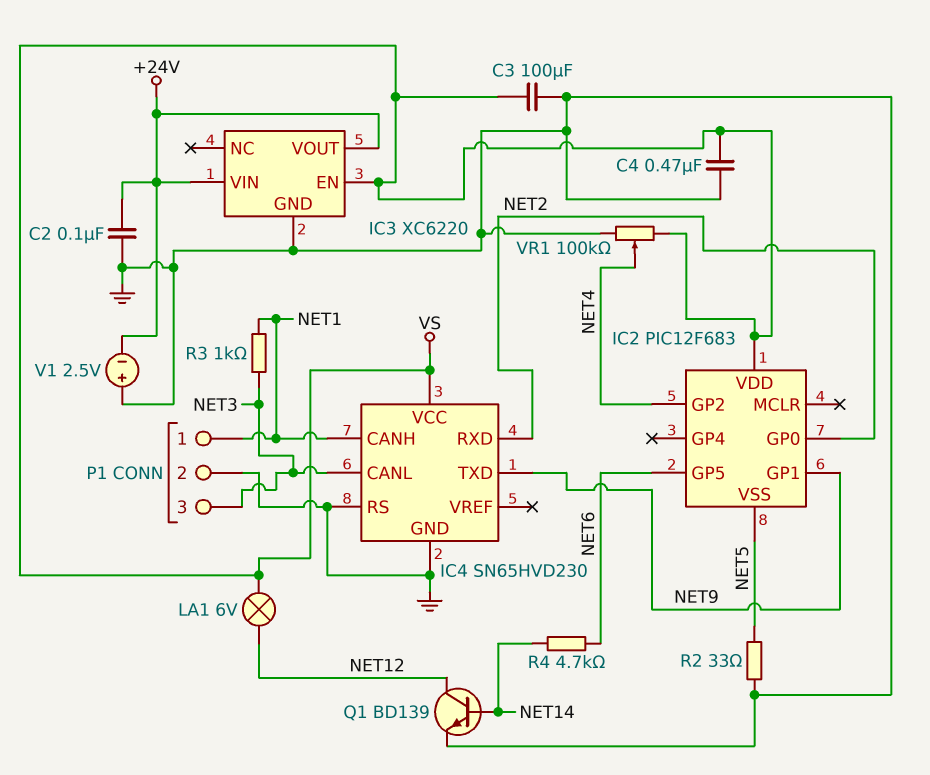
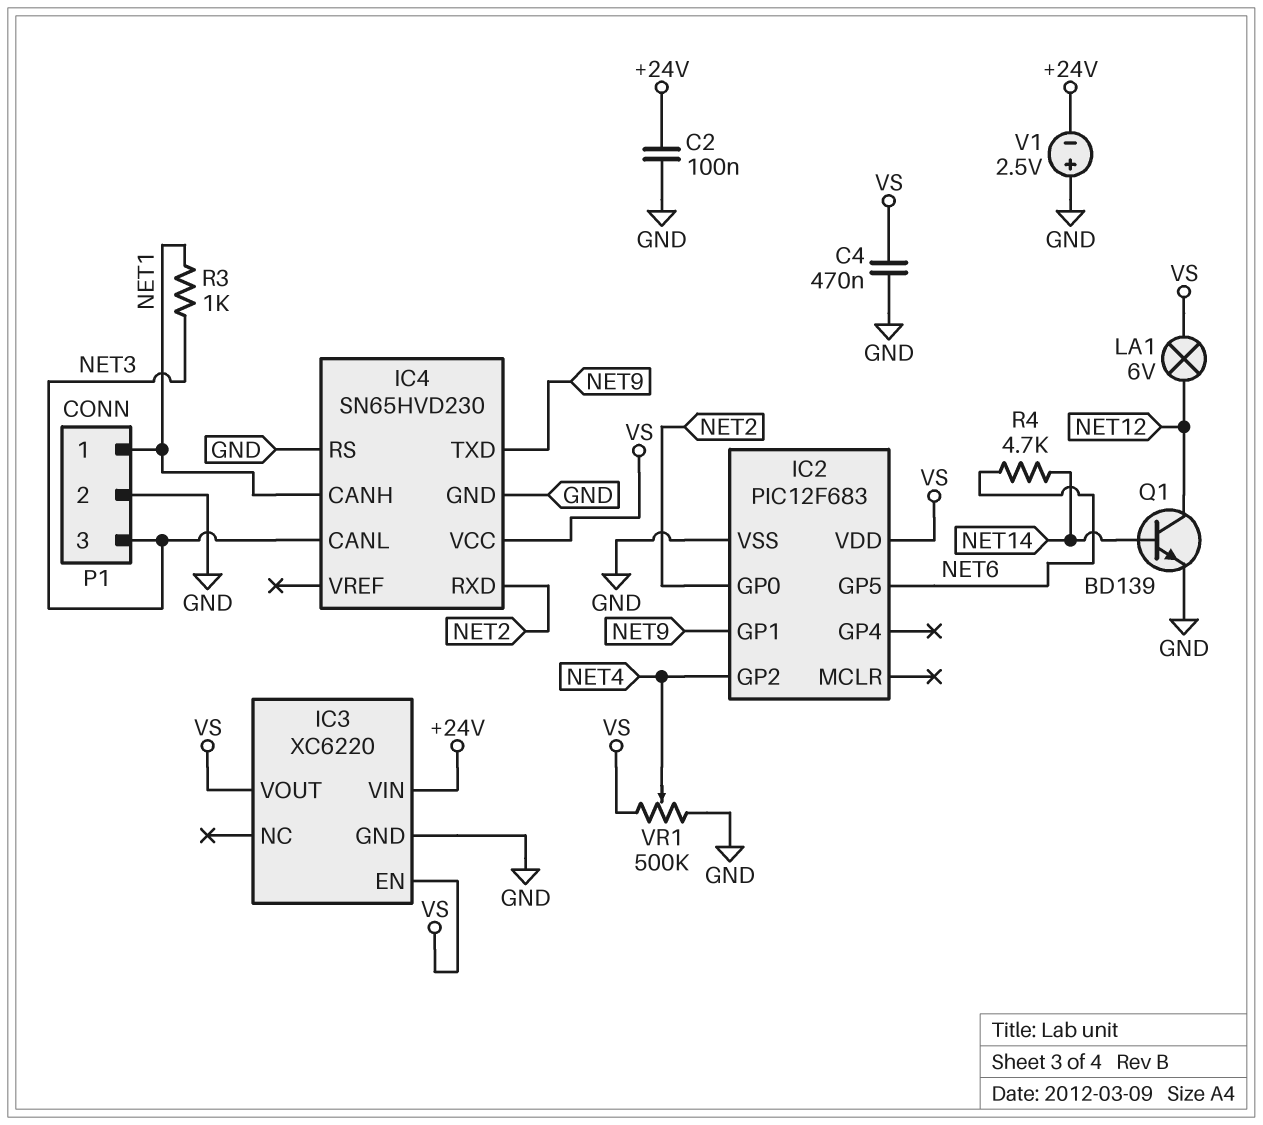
C3: 100uF (GND, VS) -> none
IC2 pin VSS: NET5 -> GND
IC3 pin VOUT: +24V -> VS
R2: 33 (GND, NET5) -> none
VR1: 100k (GND, VS, wiper NET4) -> 500k (GND, VS, wiper NET4)

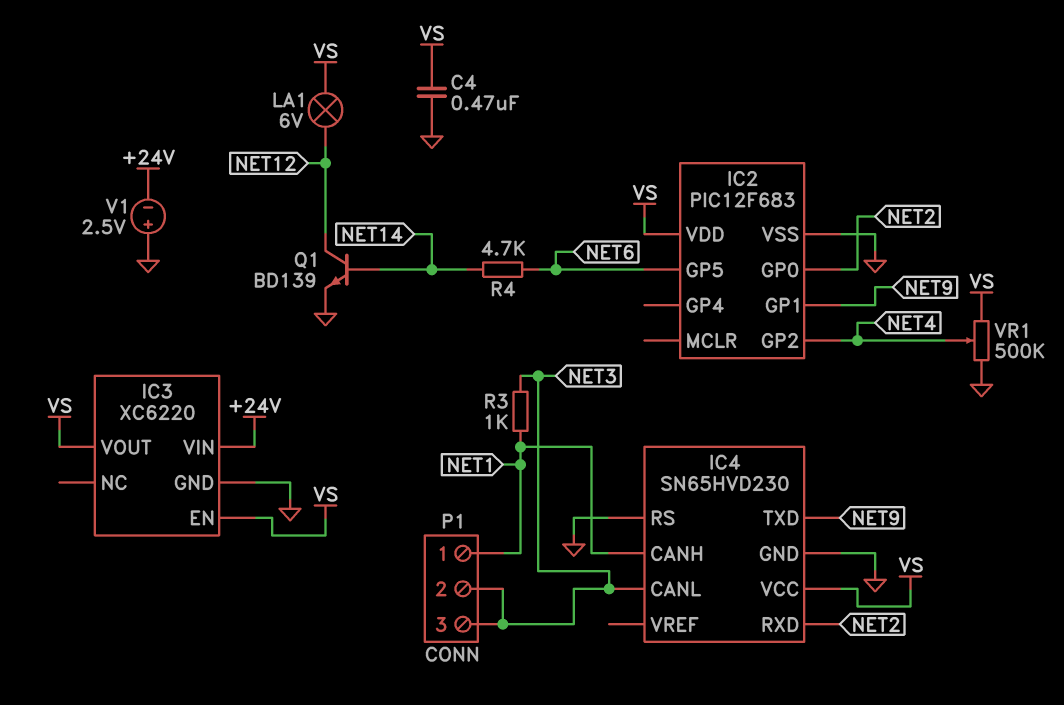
C2: 100nF (+24V, GND) -> none
P1 pin 2: GND -> NET3

